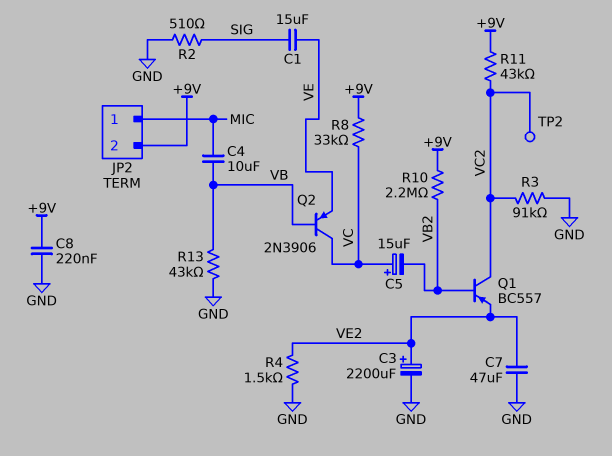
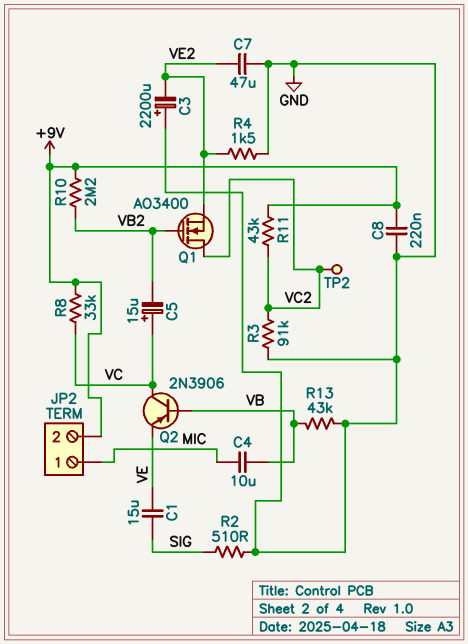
C3: 2200uF (plus VE2, minus GND) -> 2200uF (plus GND, minus VE2)
Q1: PNP BC557 (B VB2, C VC2, E VE2) -> NMOS AO3400 (G VB2, D VC2, S VE2)

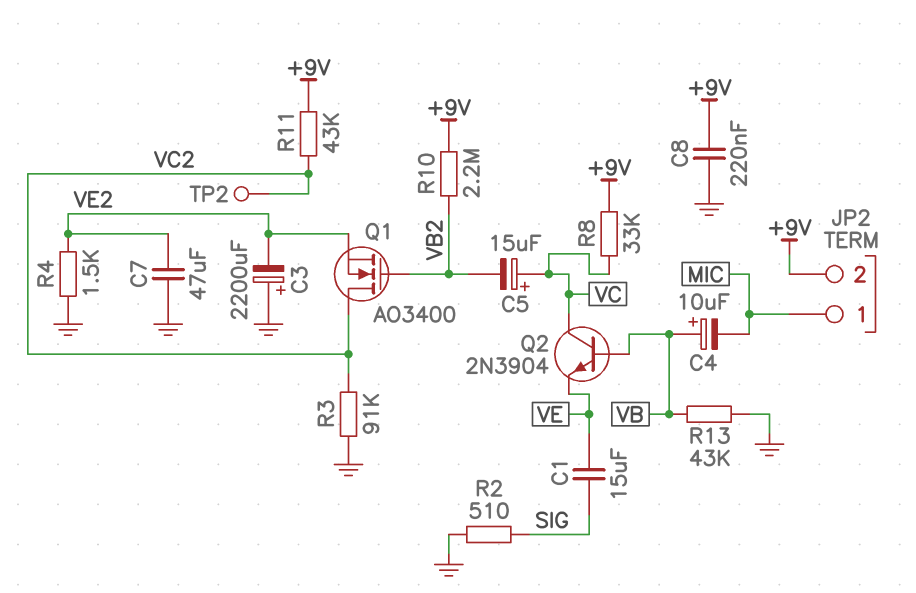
C4: 10uF (MIC, VB) -> 10uF (plus VB, minus MIC)
Q2: PNP 2N3906 (B VB, C VC, E VE) -> NPN 2N3904 (B VB, C VC, E VE)

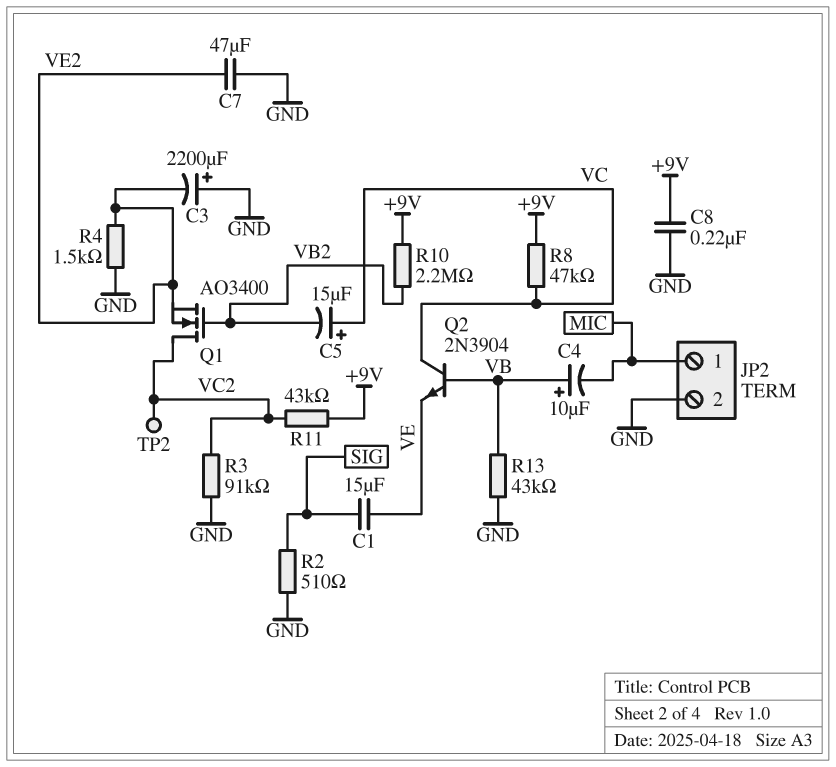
JP2 pin 2: +9V -> GND
R8: 33k (+9V, VC) -> 47k (+9V, VC)

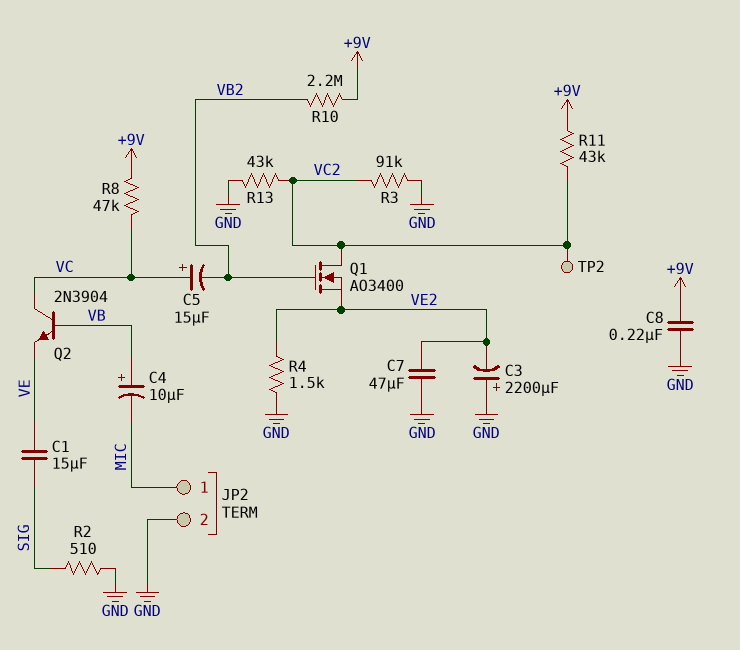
R13: 43k (GND, VB) -> 43k (GND, VC2)

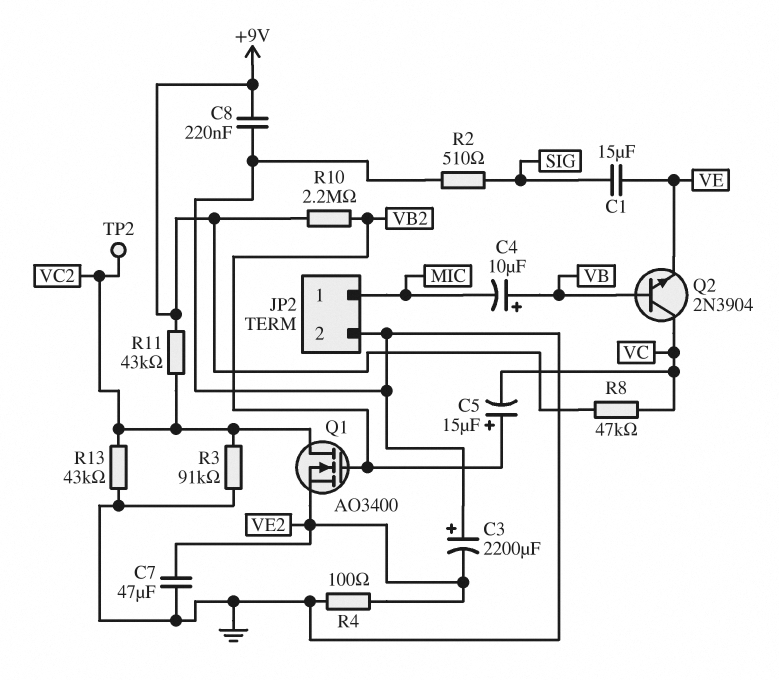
C5: 15uF (plus VC, minus VB2) -> 15uF (plus VB2, minus VC)
R4: 1.5k (GND, VE2) -> 100 (GND, VE2)

